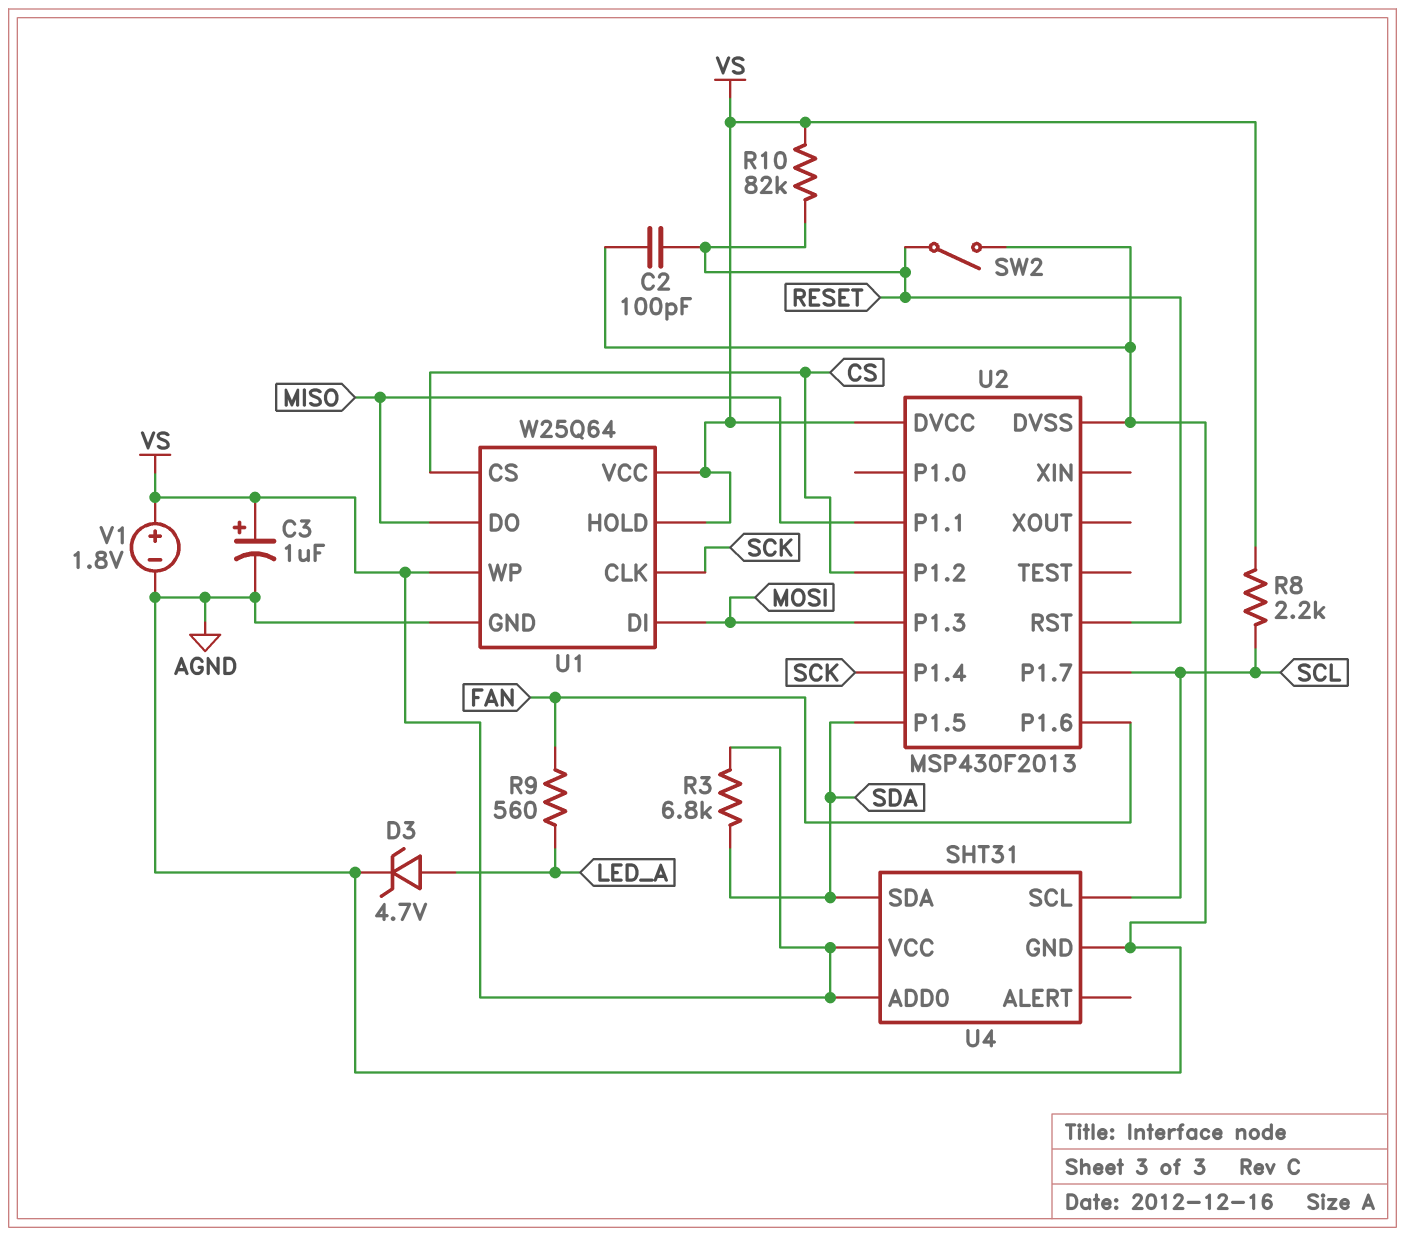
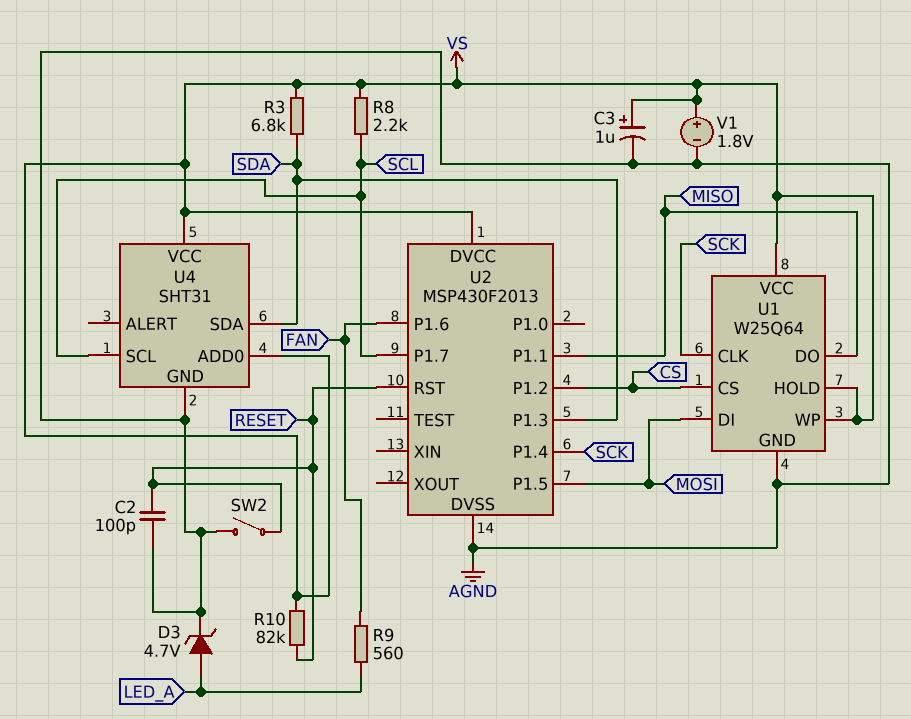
U2 pin P1.3: MOSI -> SDA
U2 pin P1.5: SDA -> MOSI

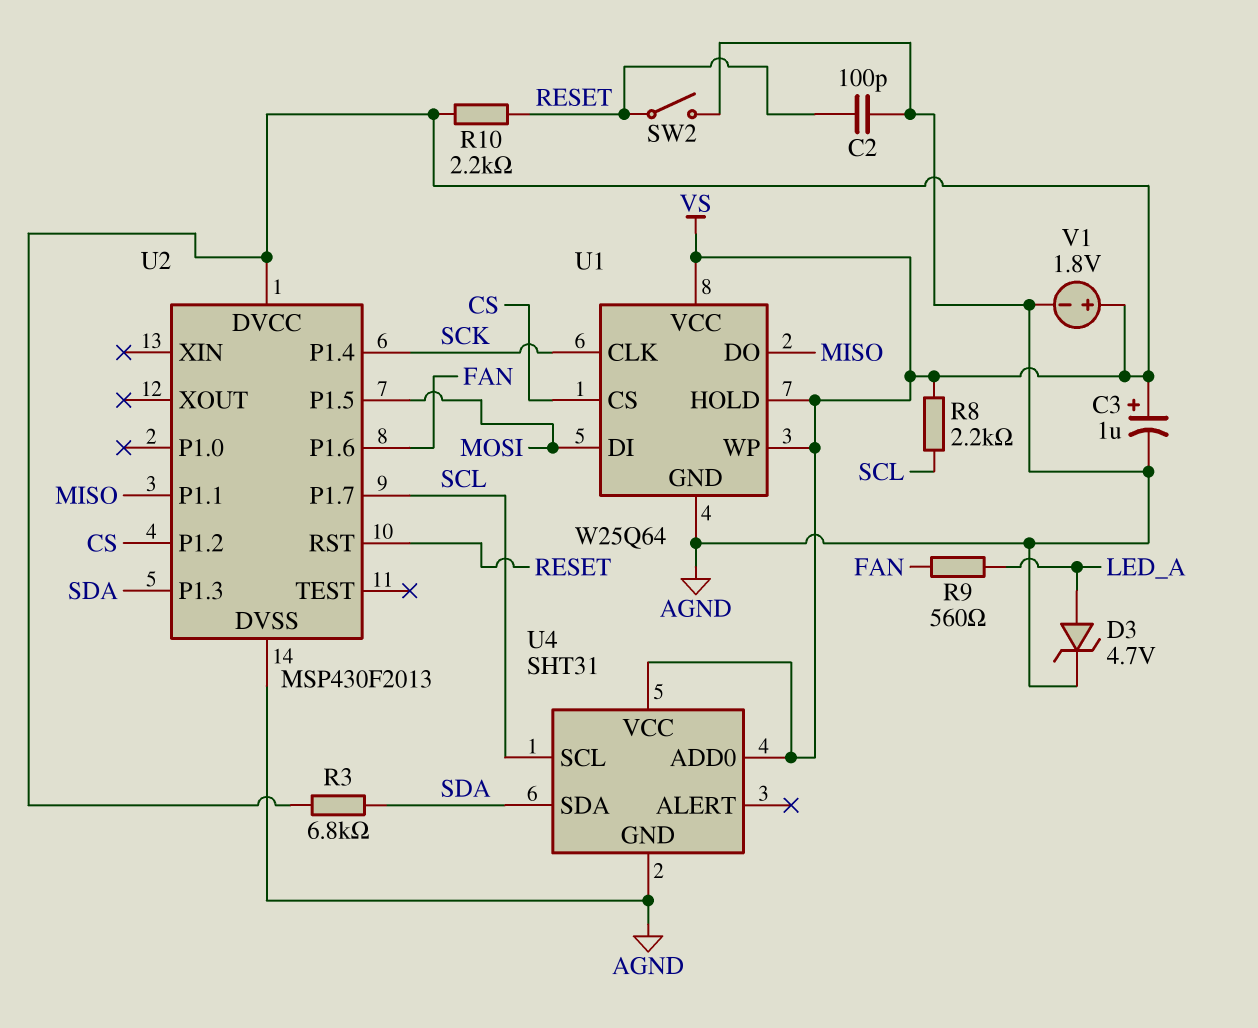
R10: 82k (RESET, VS) -> 2.2k (RESET, VS)

